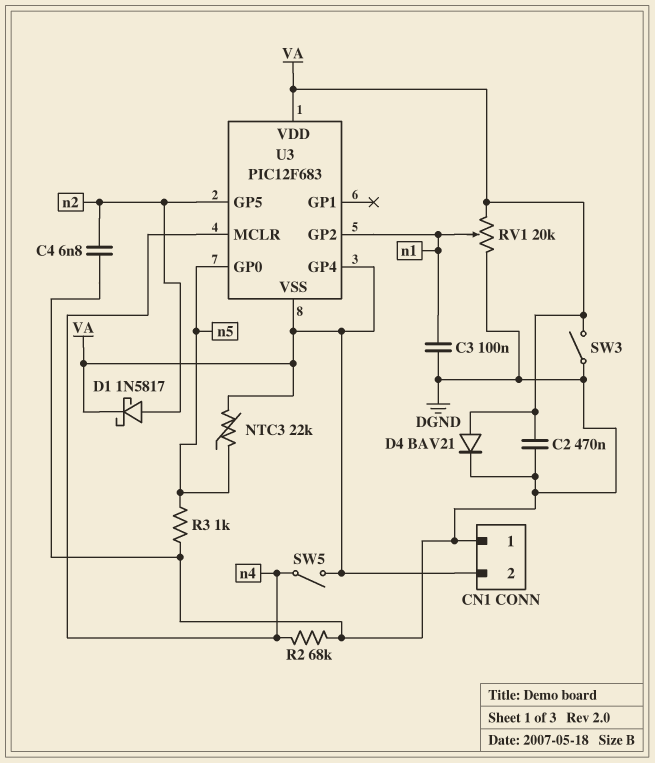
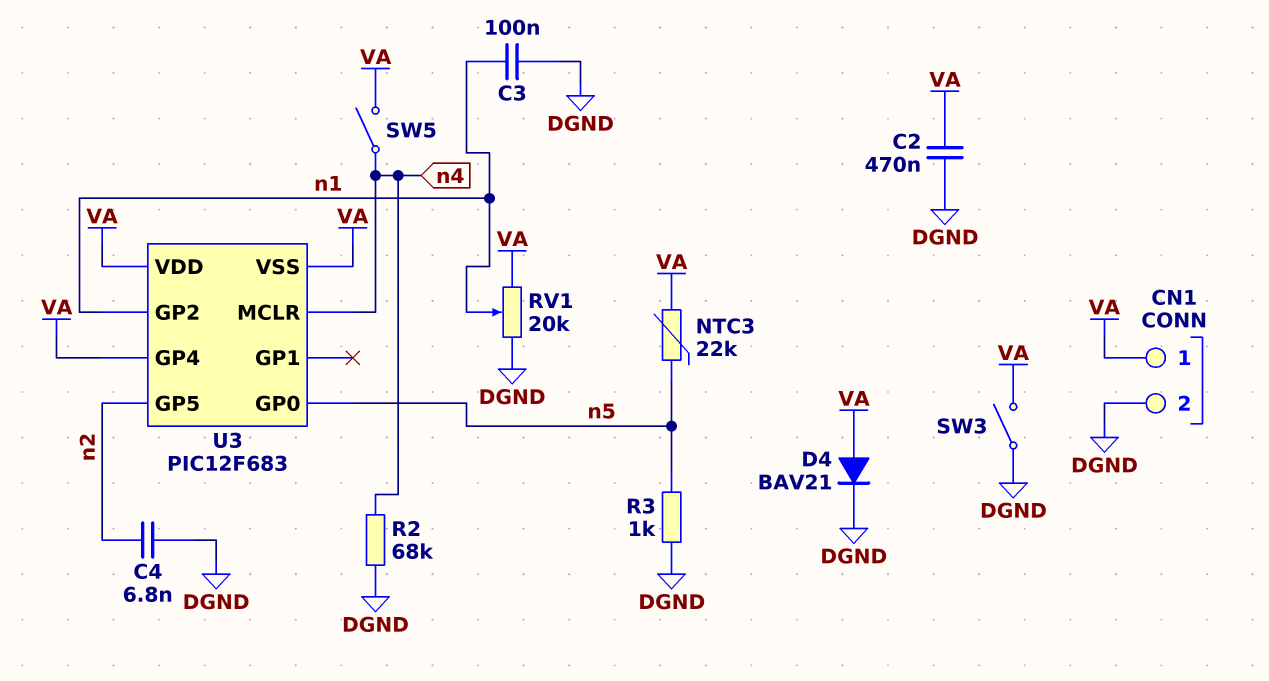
CN1 pin 1: DGND -> VA
CN1 pin 2: VA -> DGND
D1: schottky 1N5817 (A n2, K VA) -> none

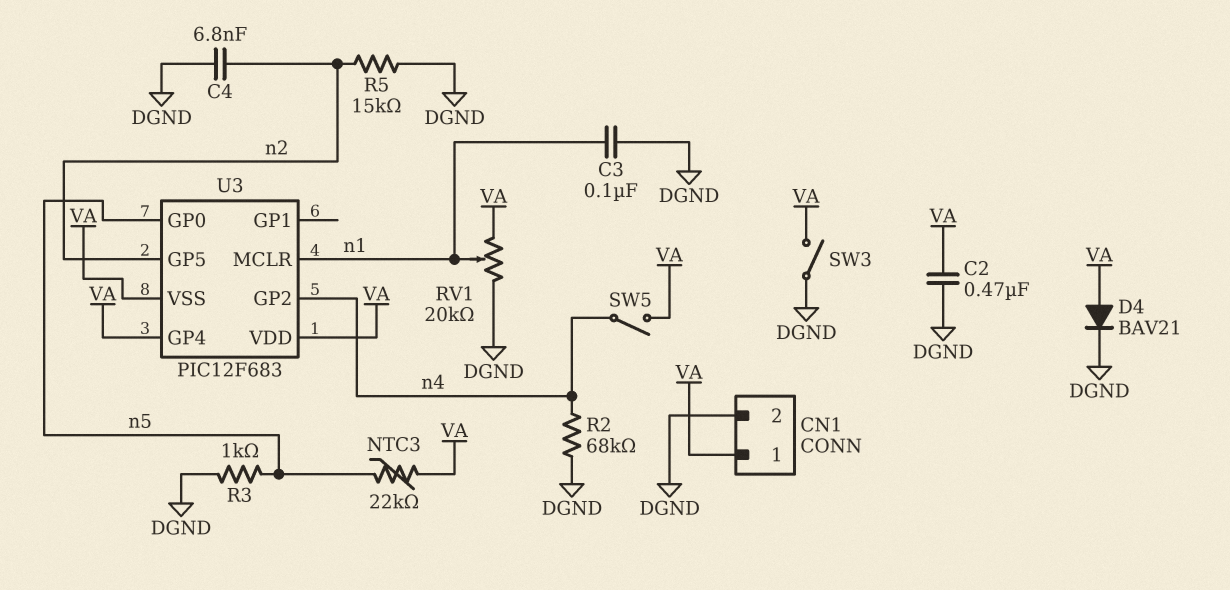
R5: none -> 15k (DGND, n2)
U3 pin GP2: n1 -> n4
U3 pin MCLR: n4 -> n1

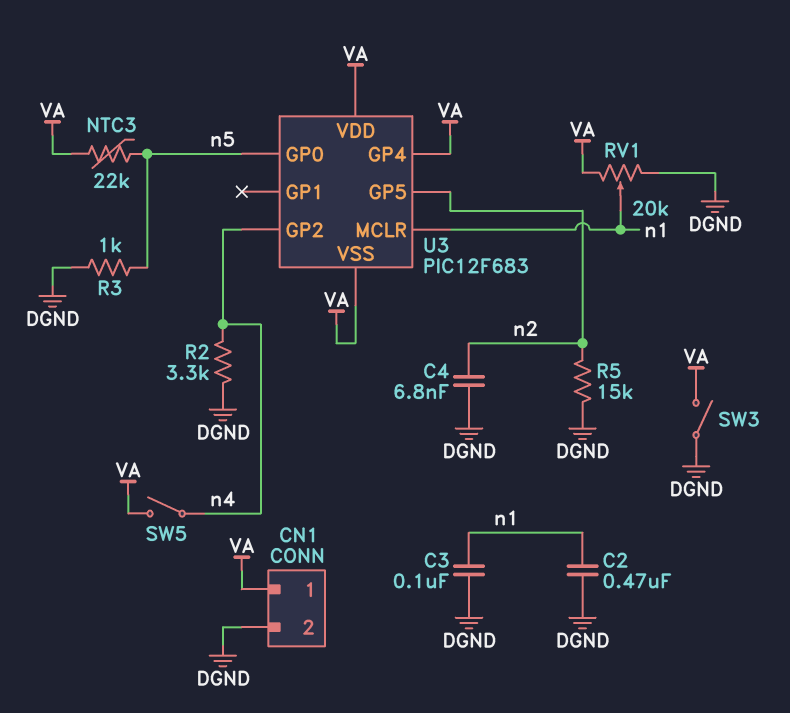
C2: 470nF (DGND, VA) -> 470nF (DGND, n1)
D4: diode BAV21 (A VA, K DGND) -> none
R2: 68k (DGND, n4) -> 3.3k (DGND, n4)

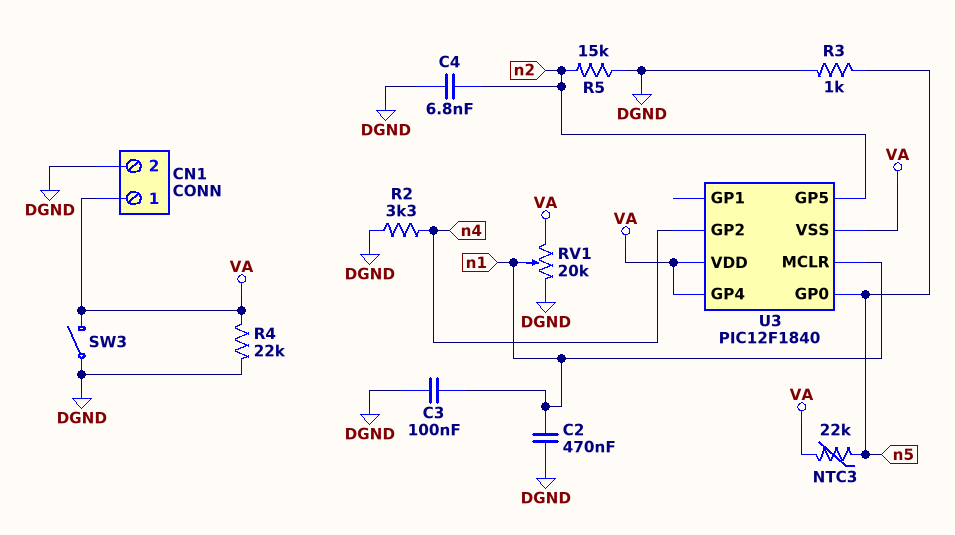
R4: none -> 22k (DGND, VA)
SW5: switch (VA, n4) -> none
U3: PIC12F683 -> PIC12F1840

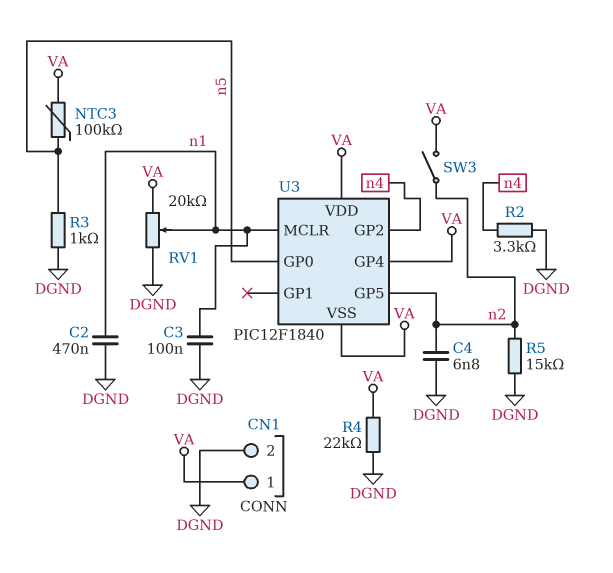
NTC3: 22k (VA, n5) -> 100k (VA, n5)
SW3: switch (DGND, VA) -> switch (VA, n2)

